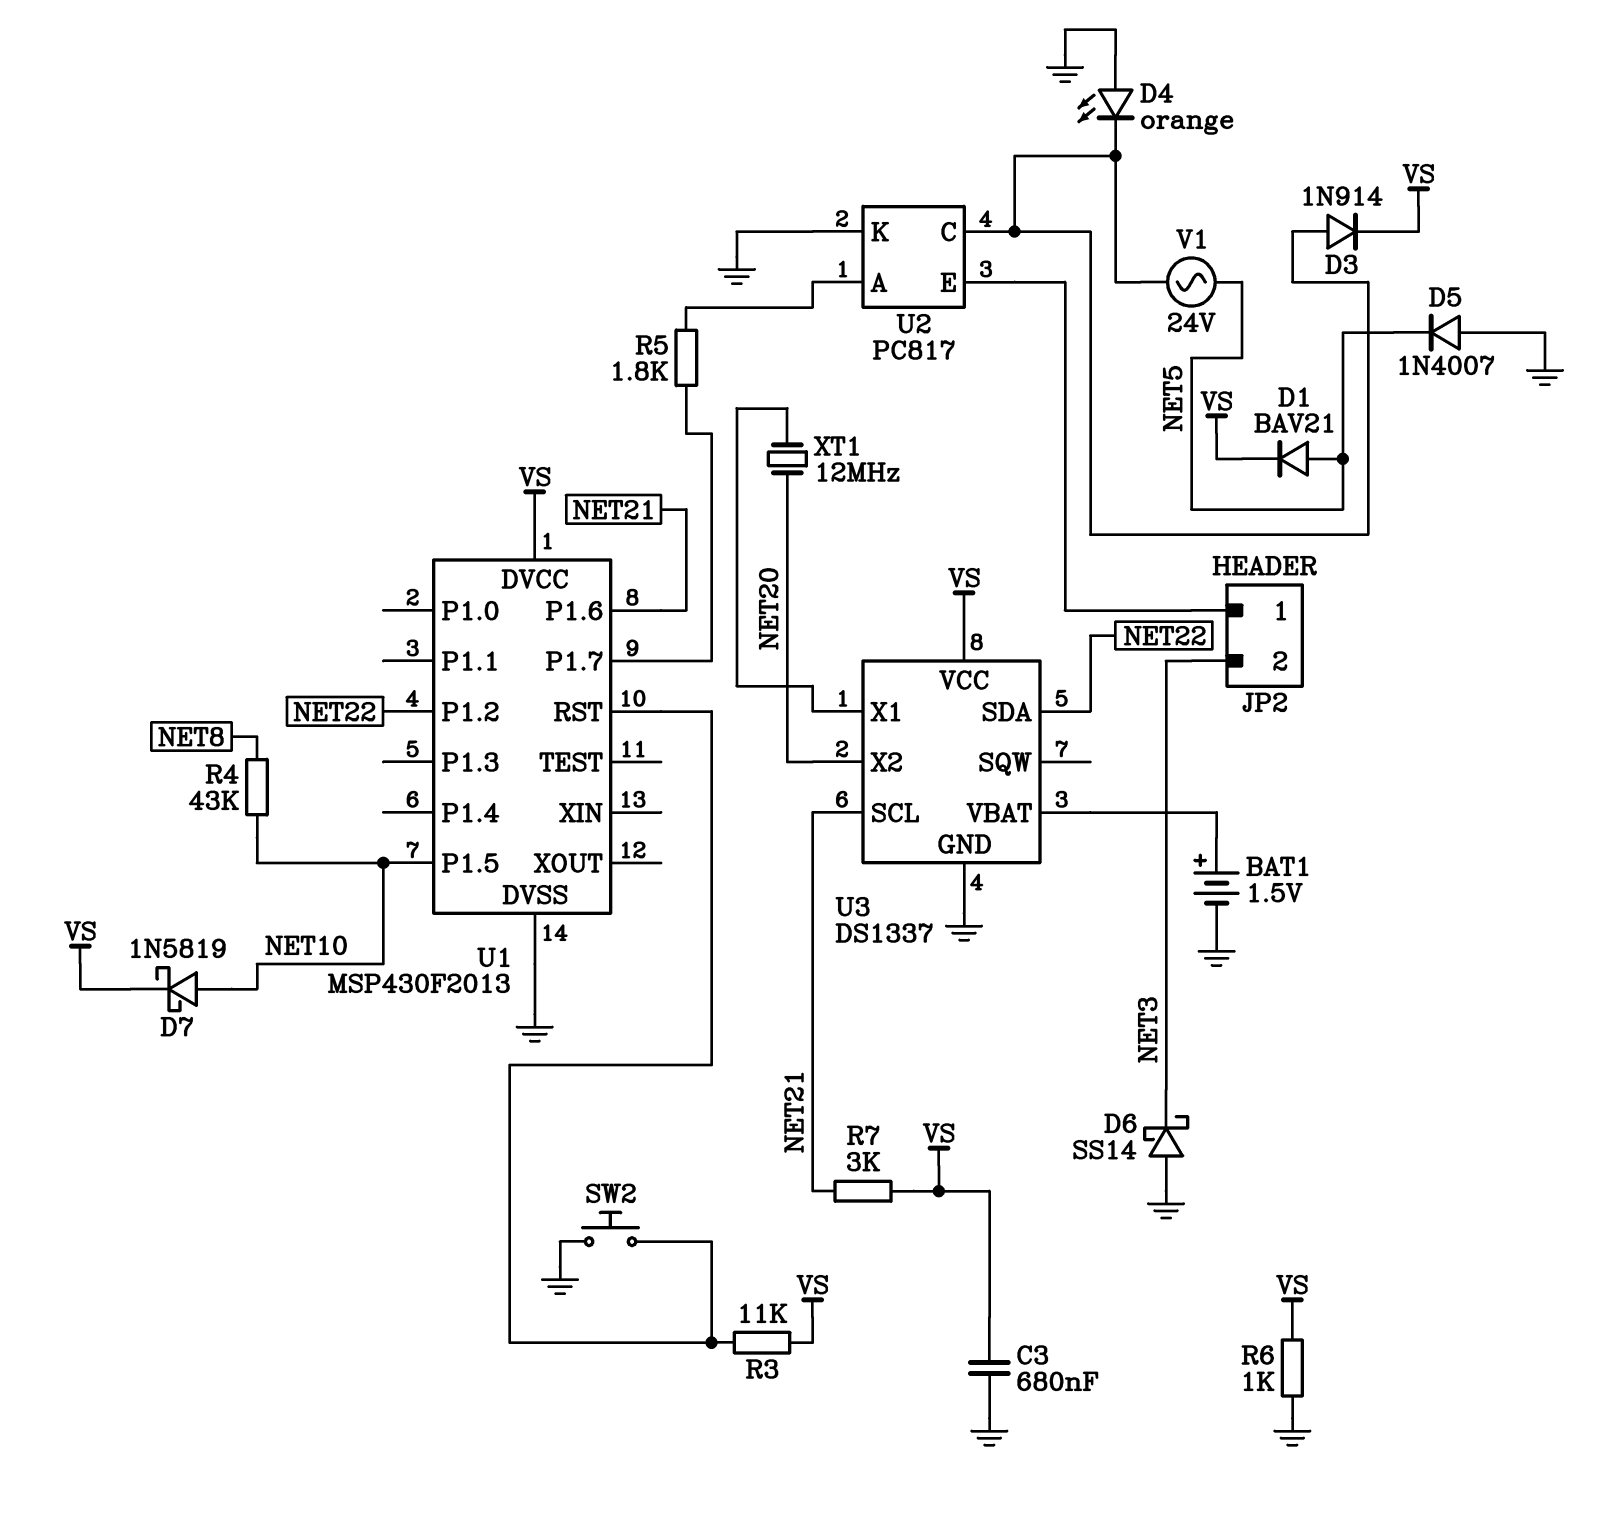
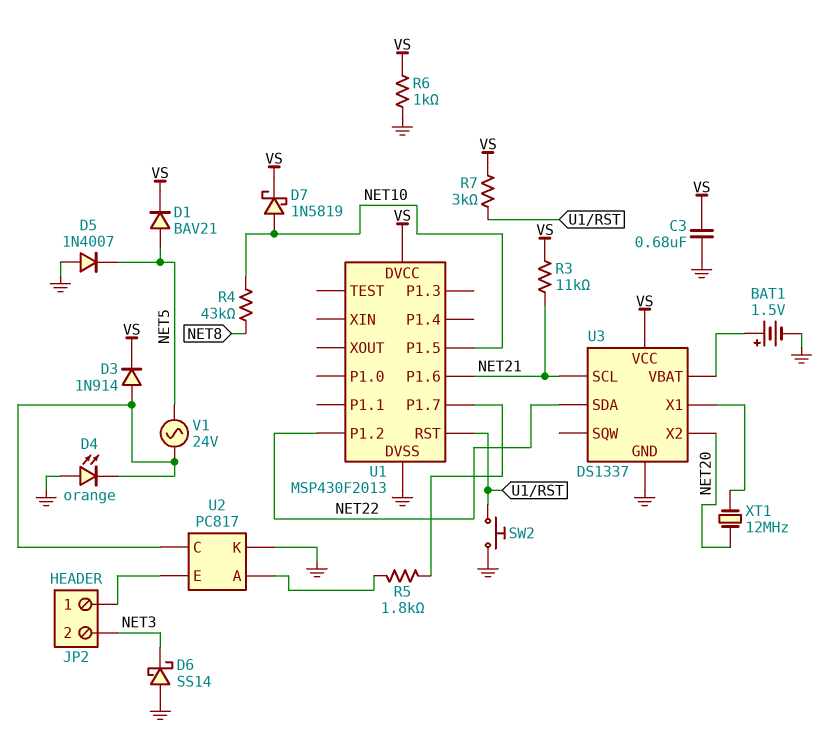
R3: 11k (U1/RST, VS) -> 11k (NET21, VS)
R7: 3k (NET21, VS) -> 3k (U1/RST, VS)

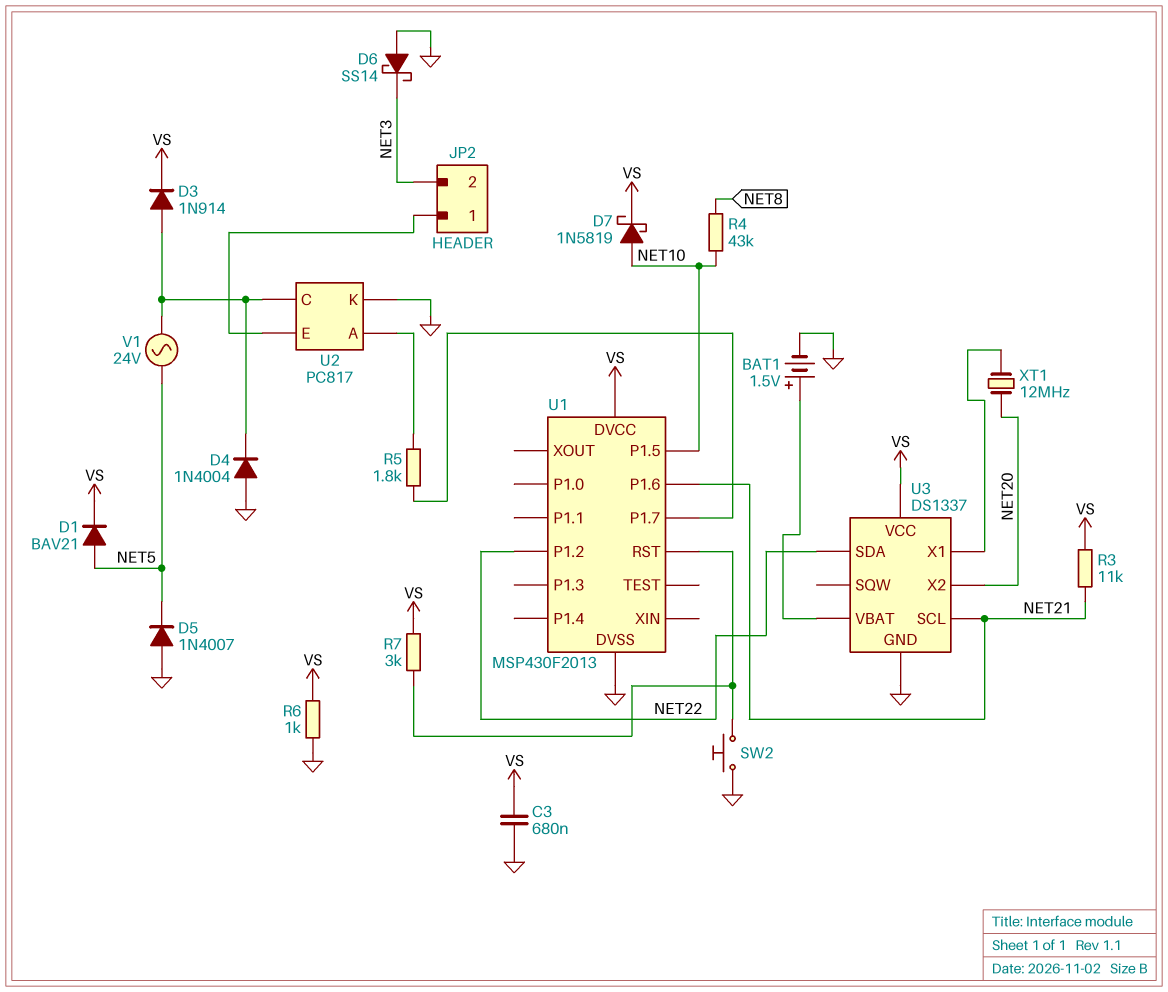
D4: LED orange (A GND, K U2/C) -> diode 1N4004 (A GND, K U2/C)

